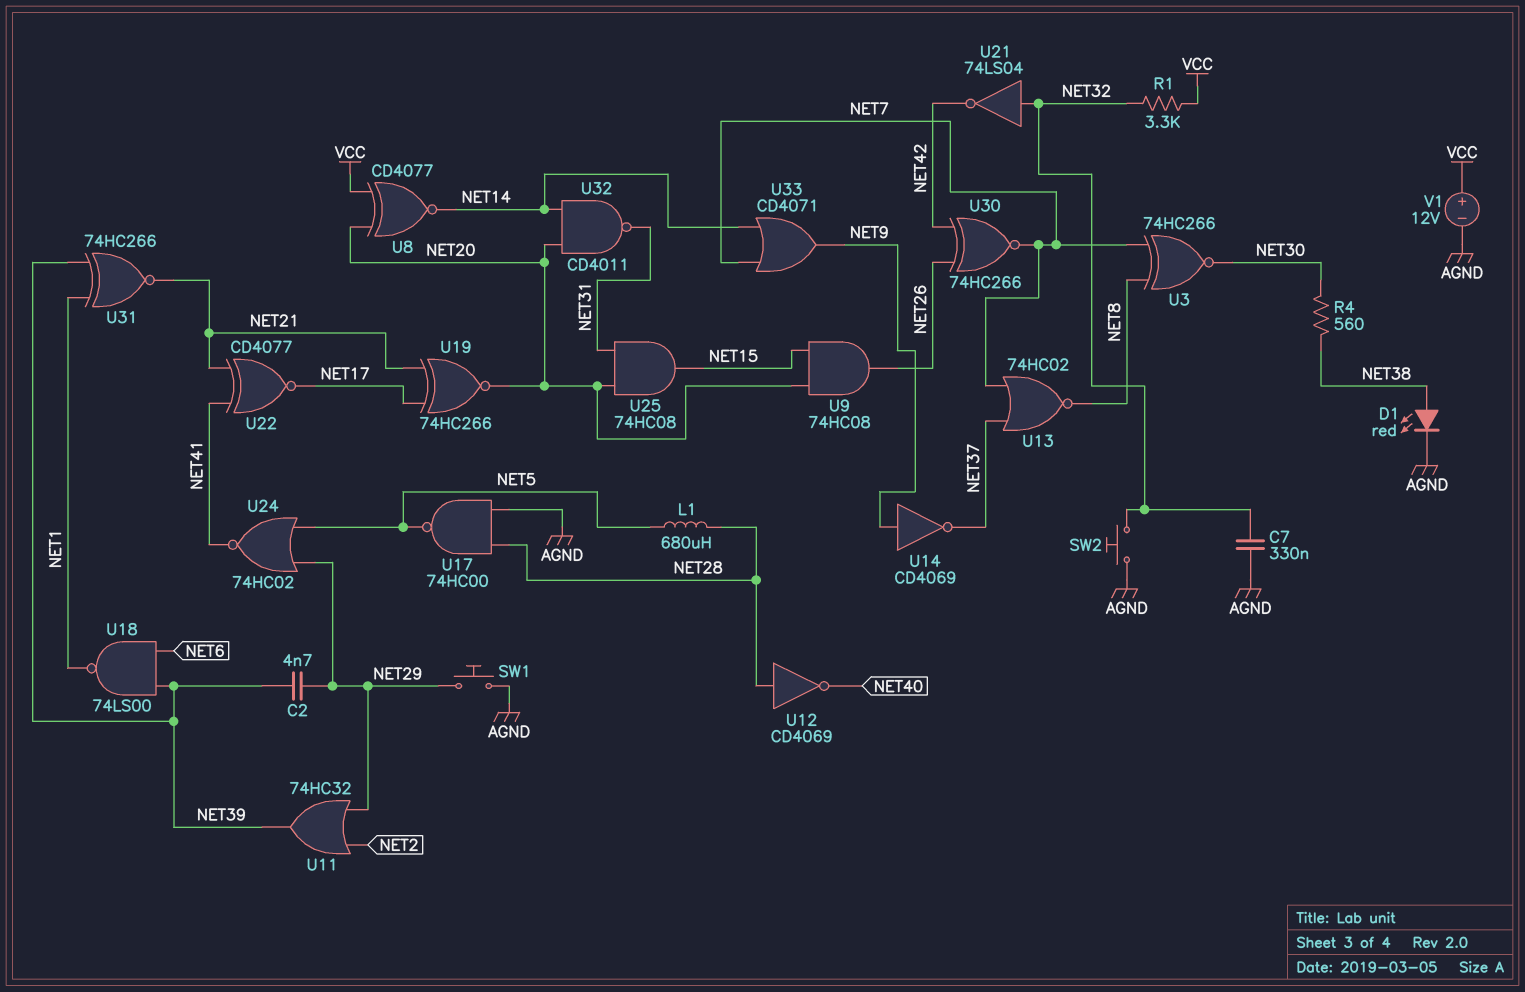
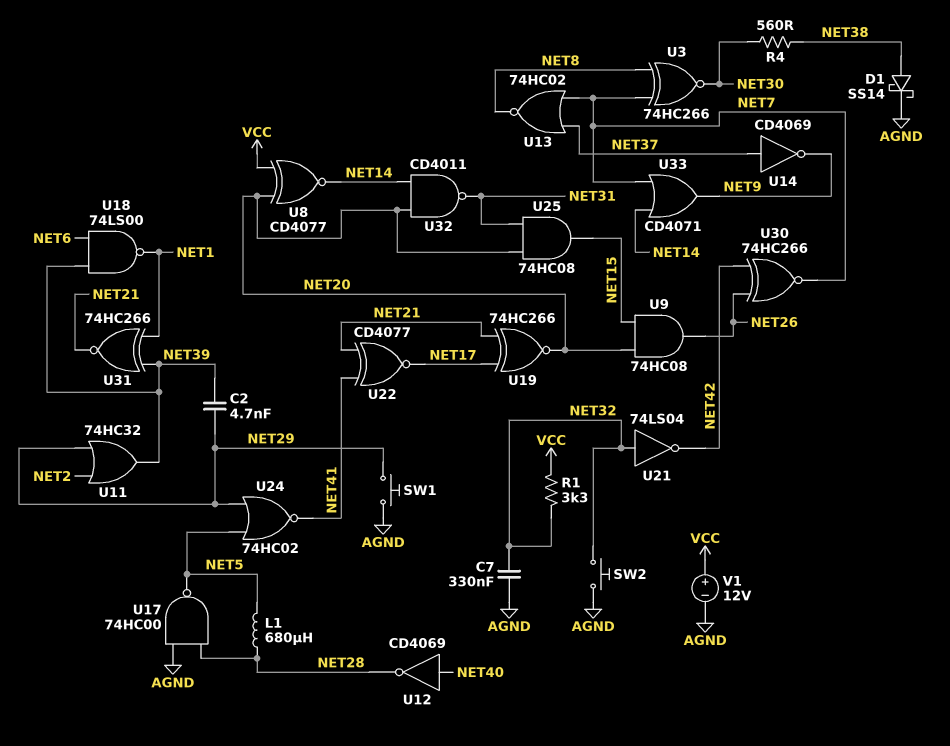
D1: LED red (A NET38, K AGND) -> schottky SS14 (A NET38, K AGND)
U12: NOT CD4069 (in NET28, out NET40) -> NOT CD4069 (in NET40, out NET28)
U14: NOT CD4069 (in NET9, out NET37) -> NOT CD4069 (in NET37, out NET9)

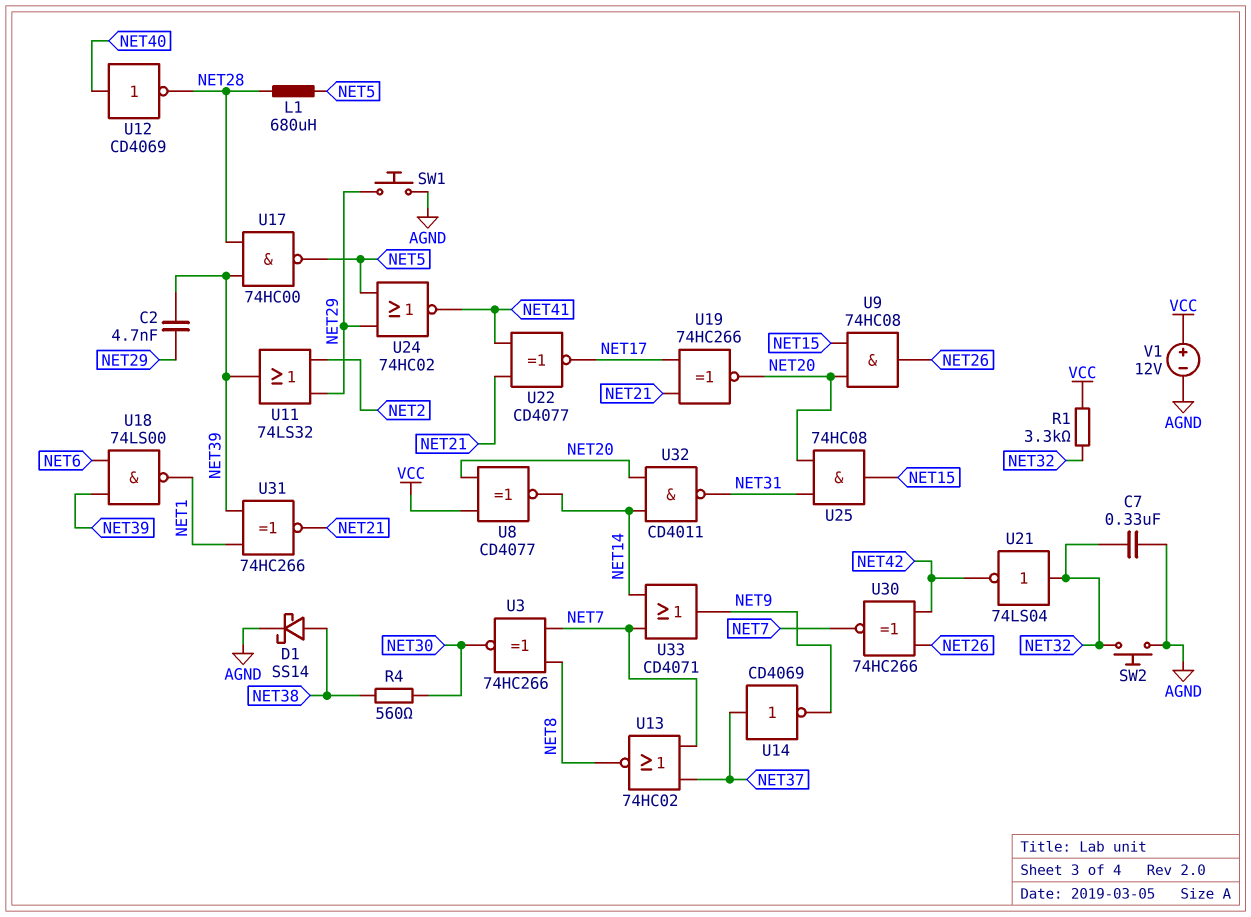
U11: OR 74HC32 (in NET2, in NET29, out NET39) -> OR 74LS32 (in NET2, in NET29, out NET39)
U17: NAND 74HC00 (in AGND, in NET28, out NET5) -> NAND 74HC00 (in NET28, in NET39, out NET5)

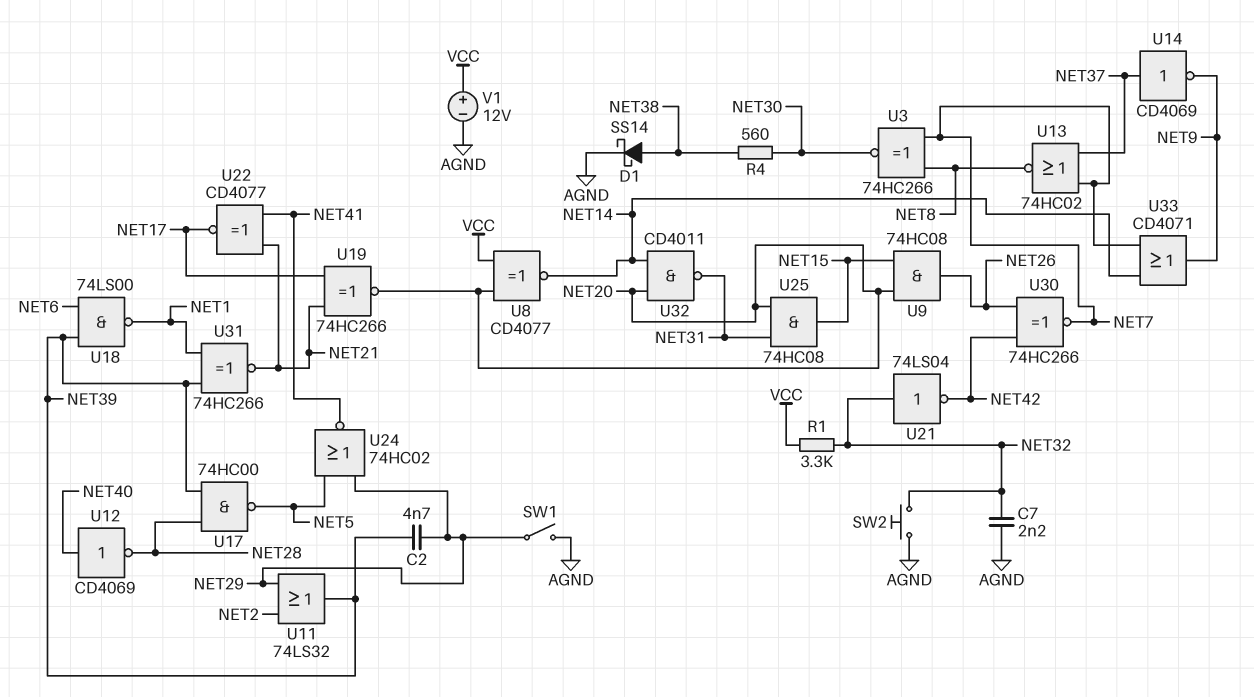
C7: 330nF (AGND, NET32) -> 2.2nF (AGND, NET32)
L1: 680uH (NET5, NET28) -> none
SW1: button (AGND, NET29) -> switch (AGND, NET29)

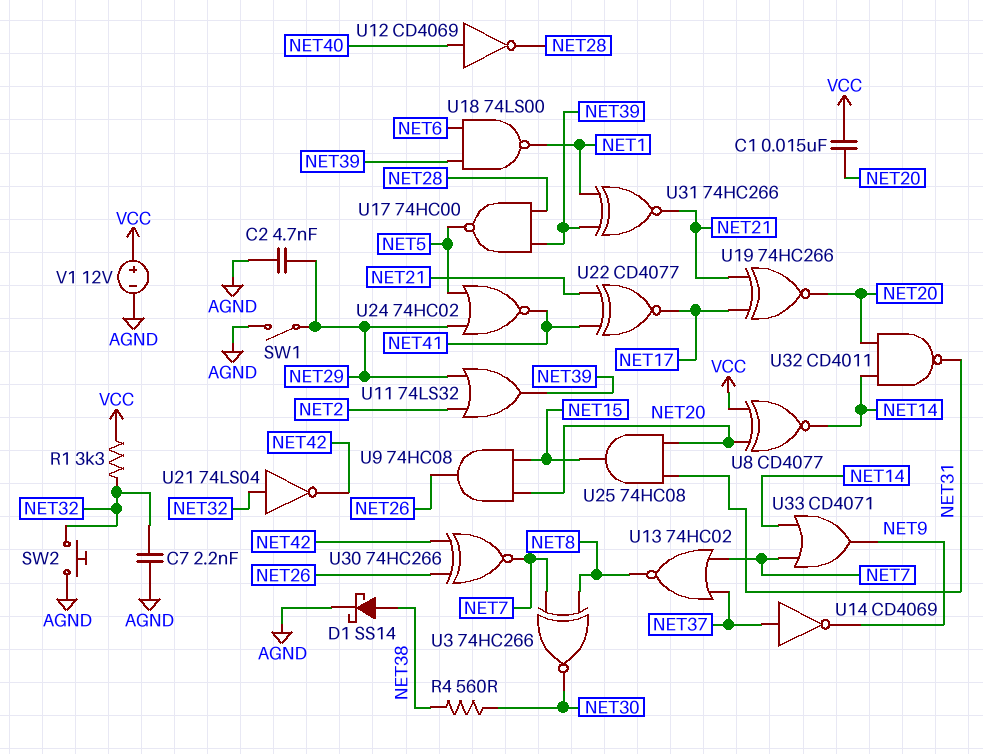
C1: none -> 15nF (NET20, VCC)
C2: 4.7nF (NET29, NET39) -> 4.7nF (AGND, NET29)

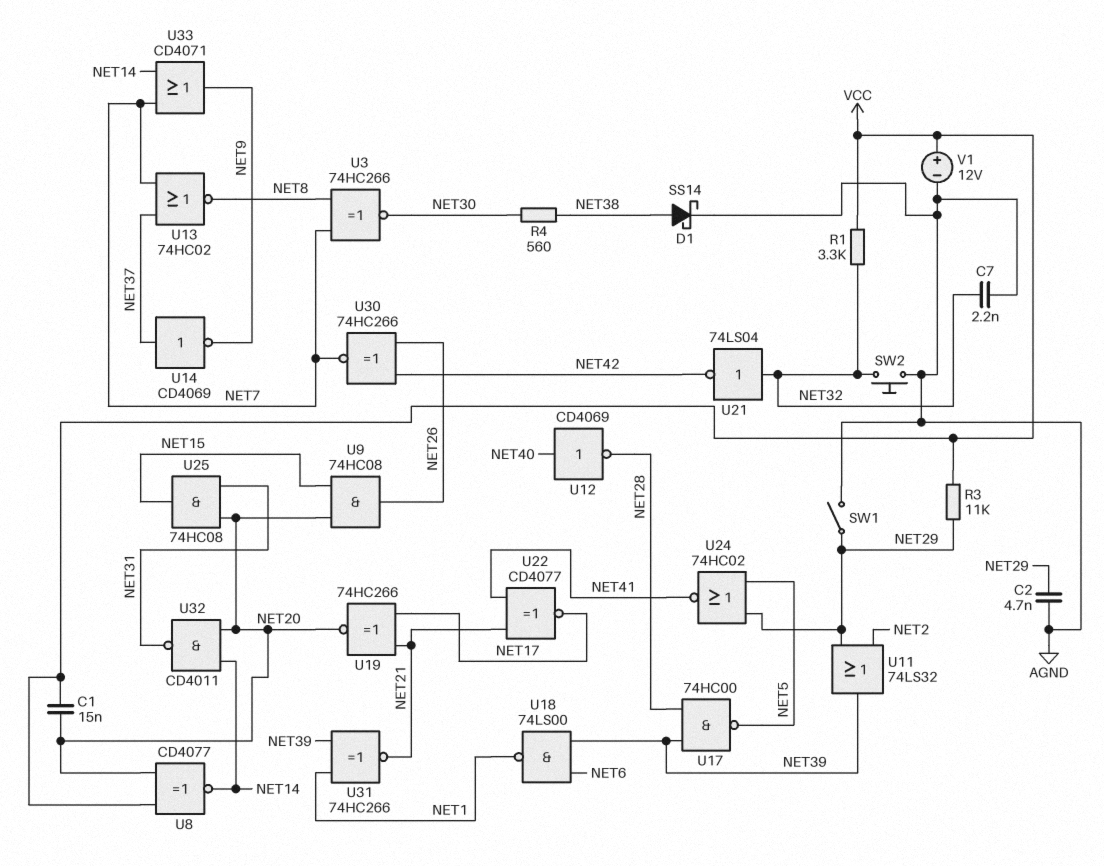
R3: none -> 11k (NET29, VCC)

